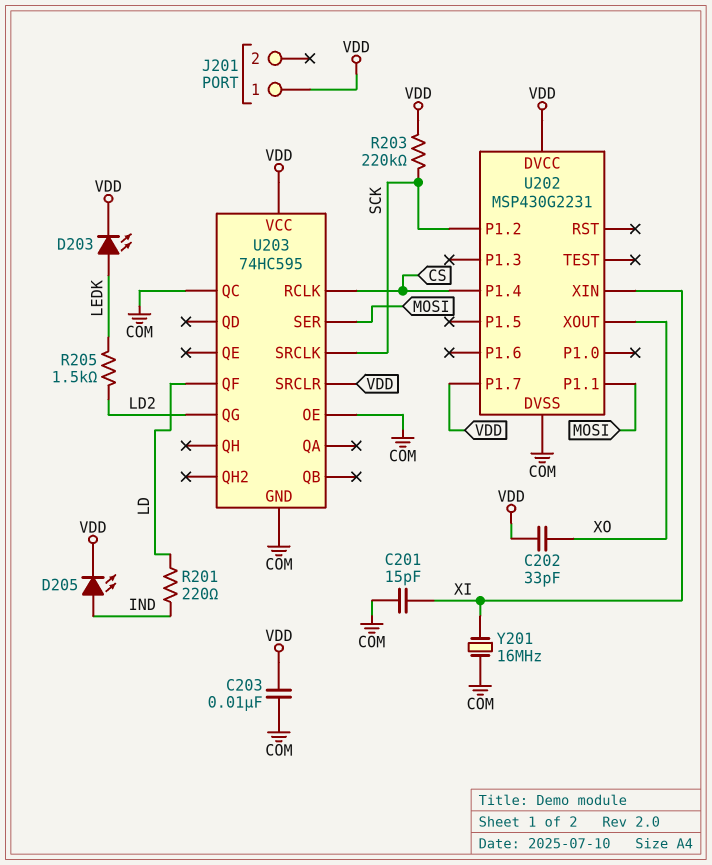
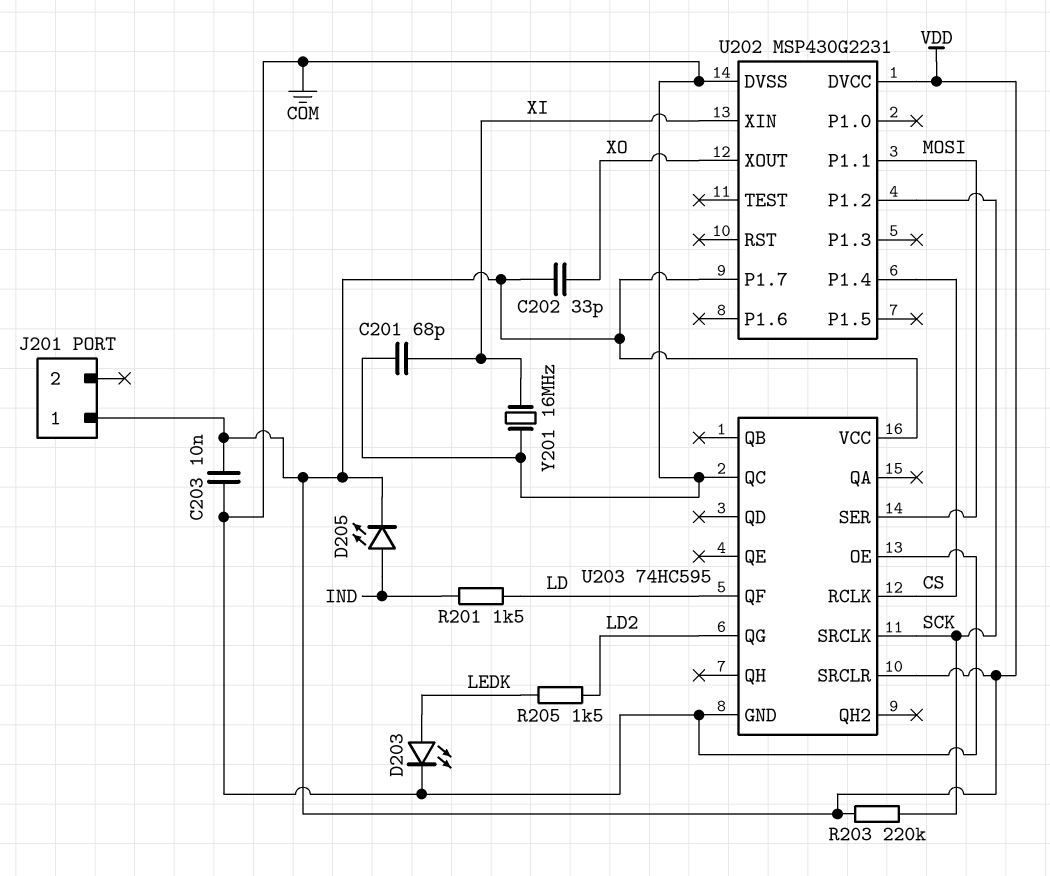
C201: 15pF (COM, XI) -> 68pF (COM, XI)
D203: LED (A LEDK, K VDD) -> LED (A LEDK, K COM)
R201: 220 (IND, LD) -> 1.5k (IND, LD)

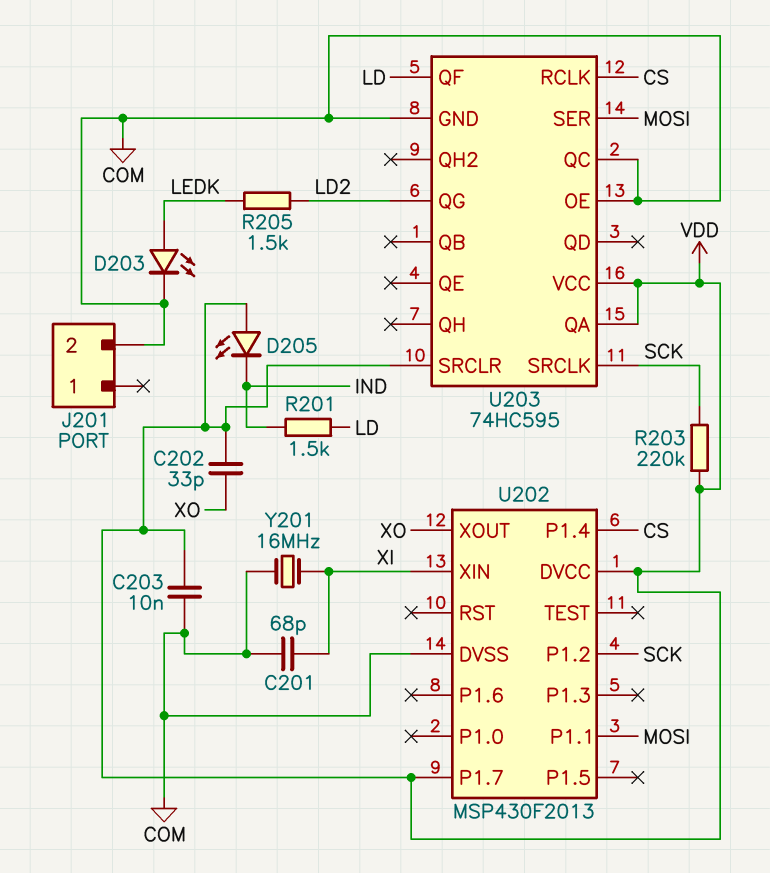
D205: LED (A IND, K VDD) -> LED (A VDD, K IND)
J201 pin 1: VDD -> none
J201 pin 2: none -> COM
U202: MSP430G2231 -> MSP430F2013
U203 pin QA: none -> VDD

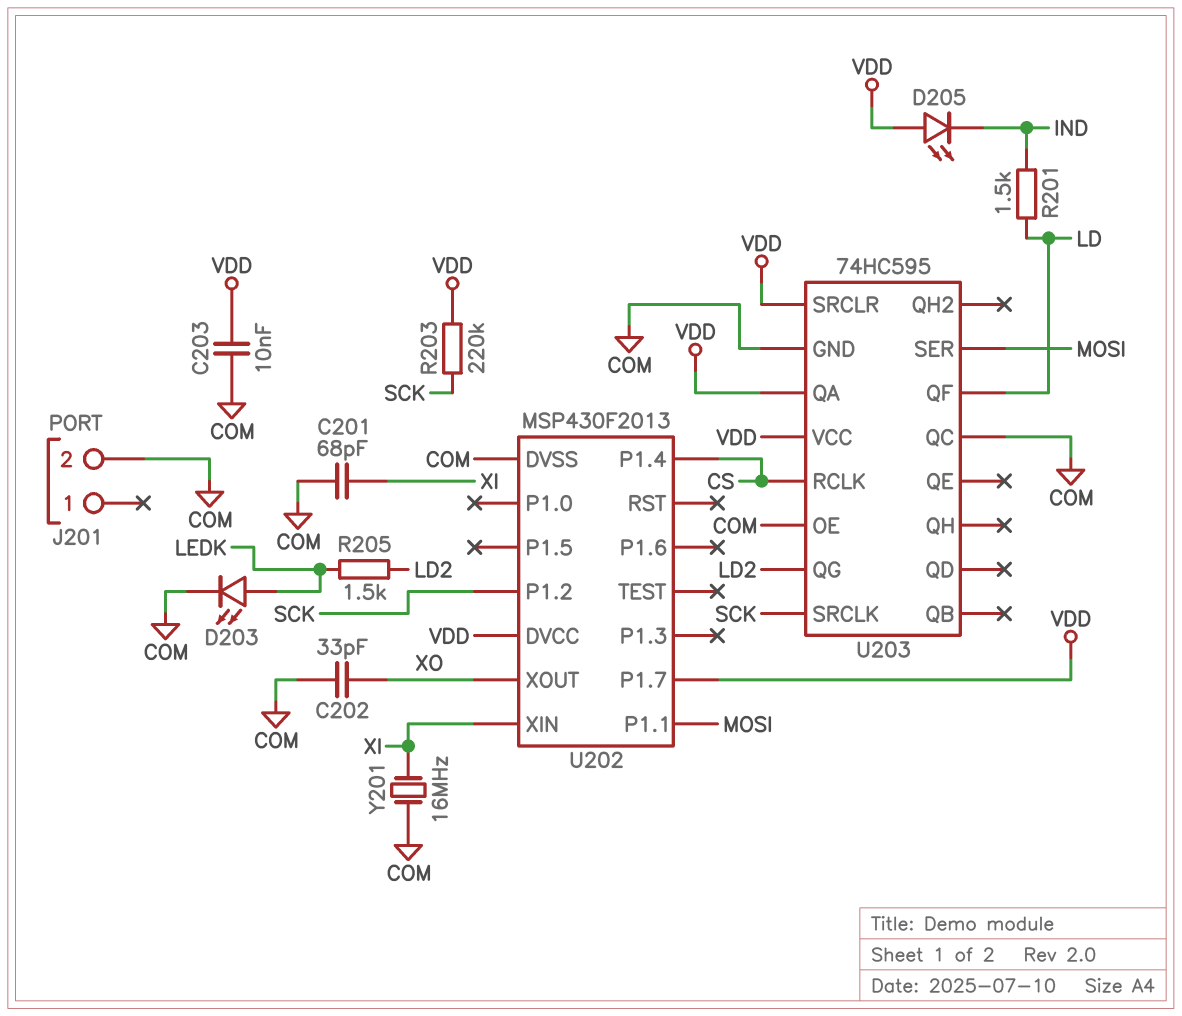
C202: 33pF (VDD, XO) -> 33pF (COM, XO)

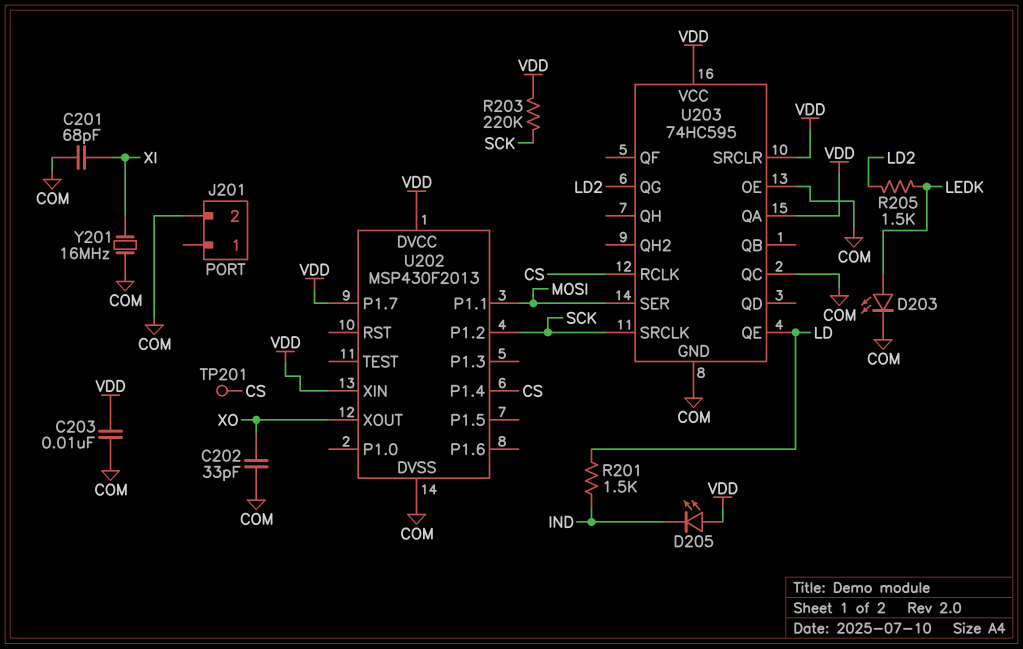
TP201: none -> test point (CS)
U202 pin XIN: XI -> VDD
U203 pin QE: none -> LD
U203 pin QF: LD -> none

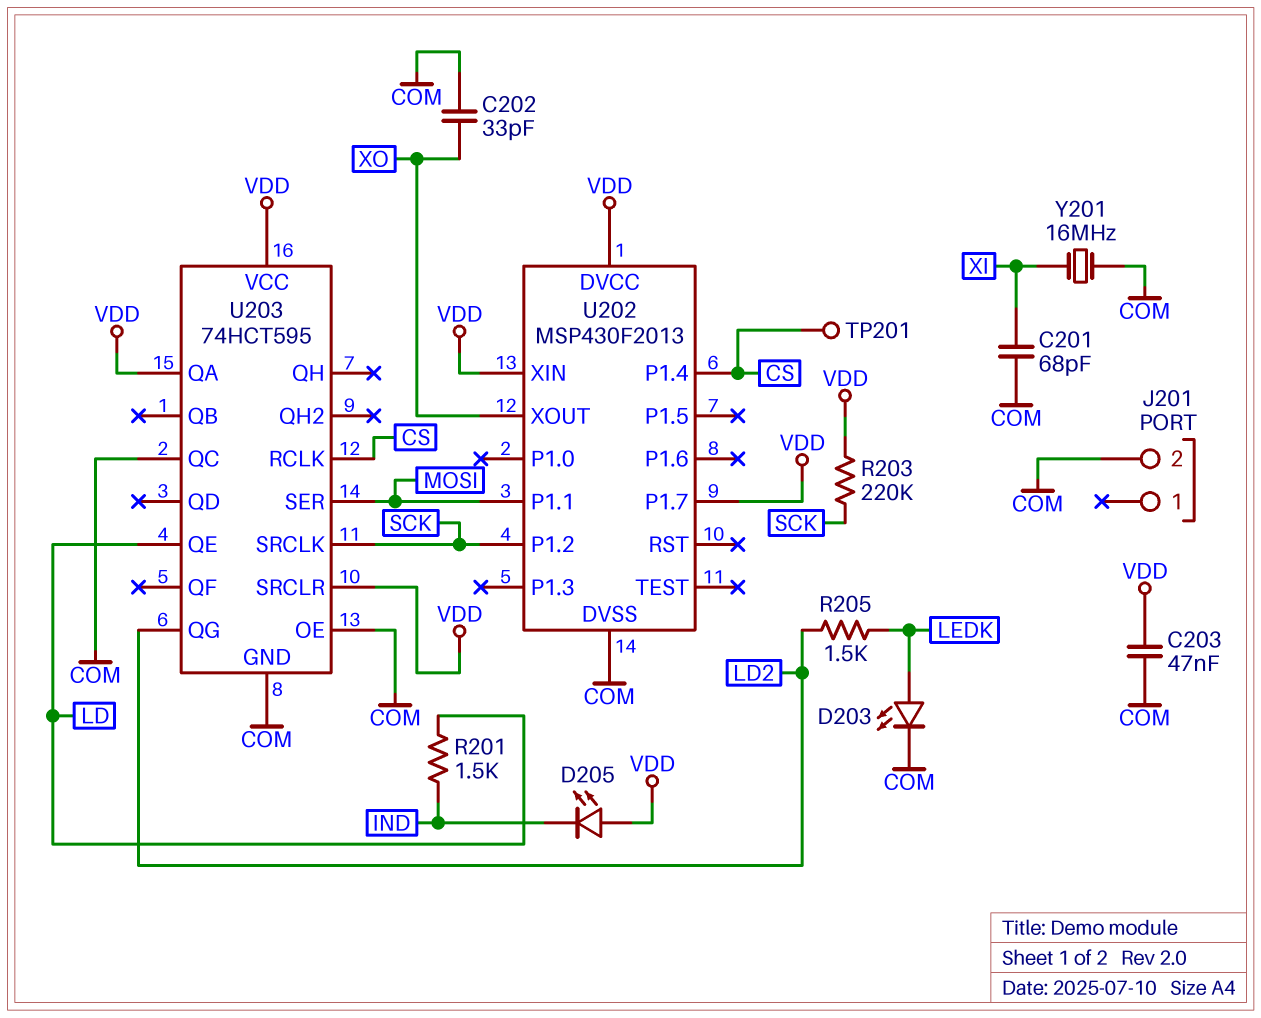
C203: 10nF (COM, VDD) -> 47nF (COM, VDD)
U203: 74HC595 -> 74HCT595

